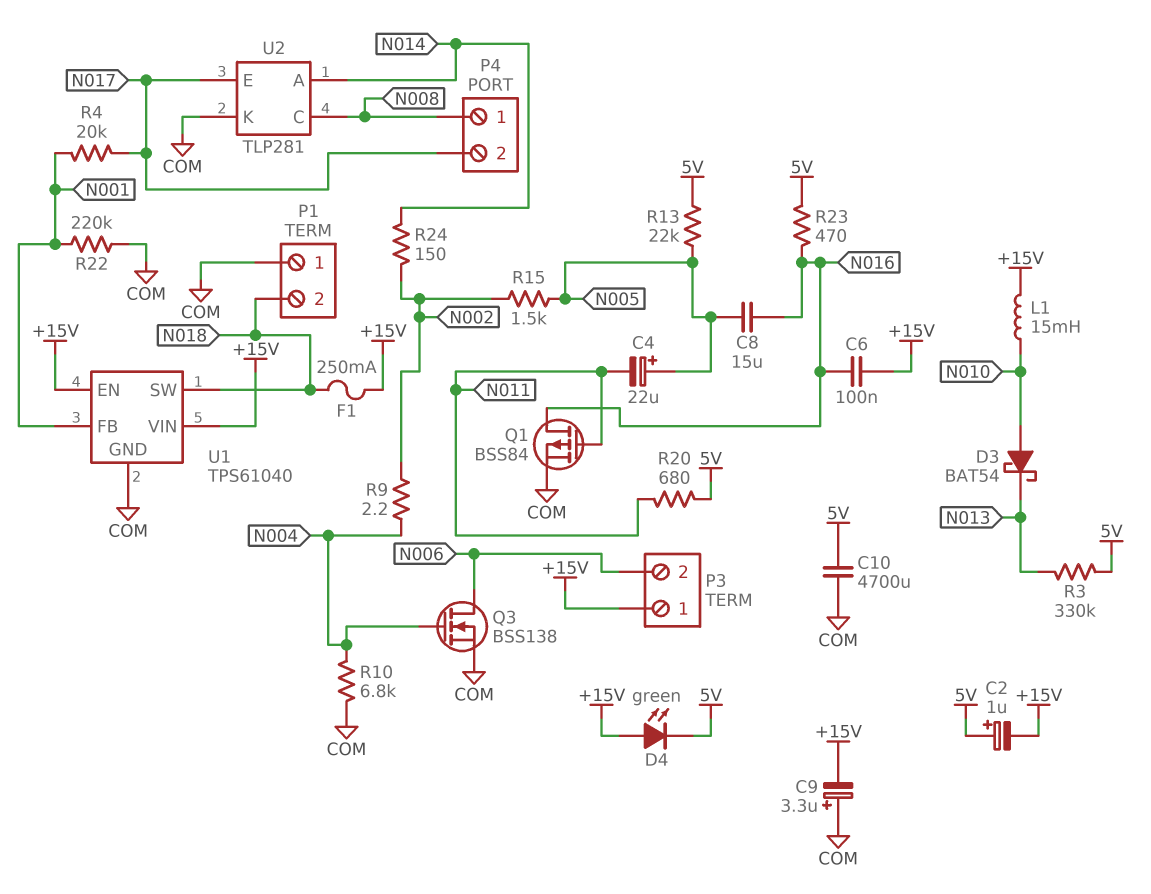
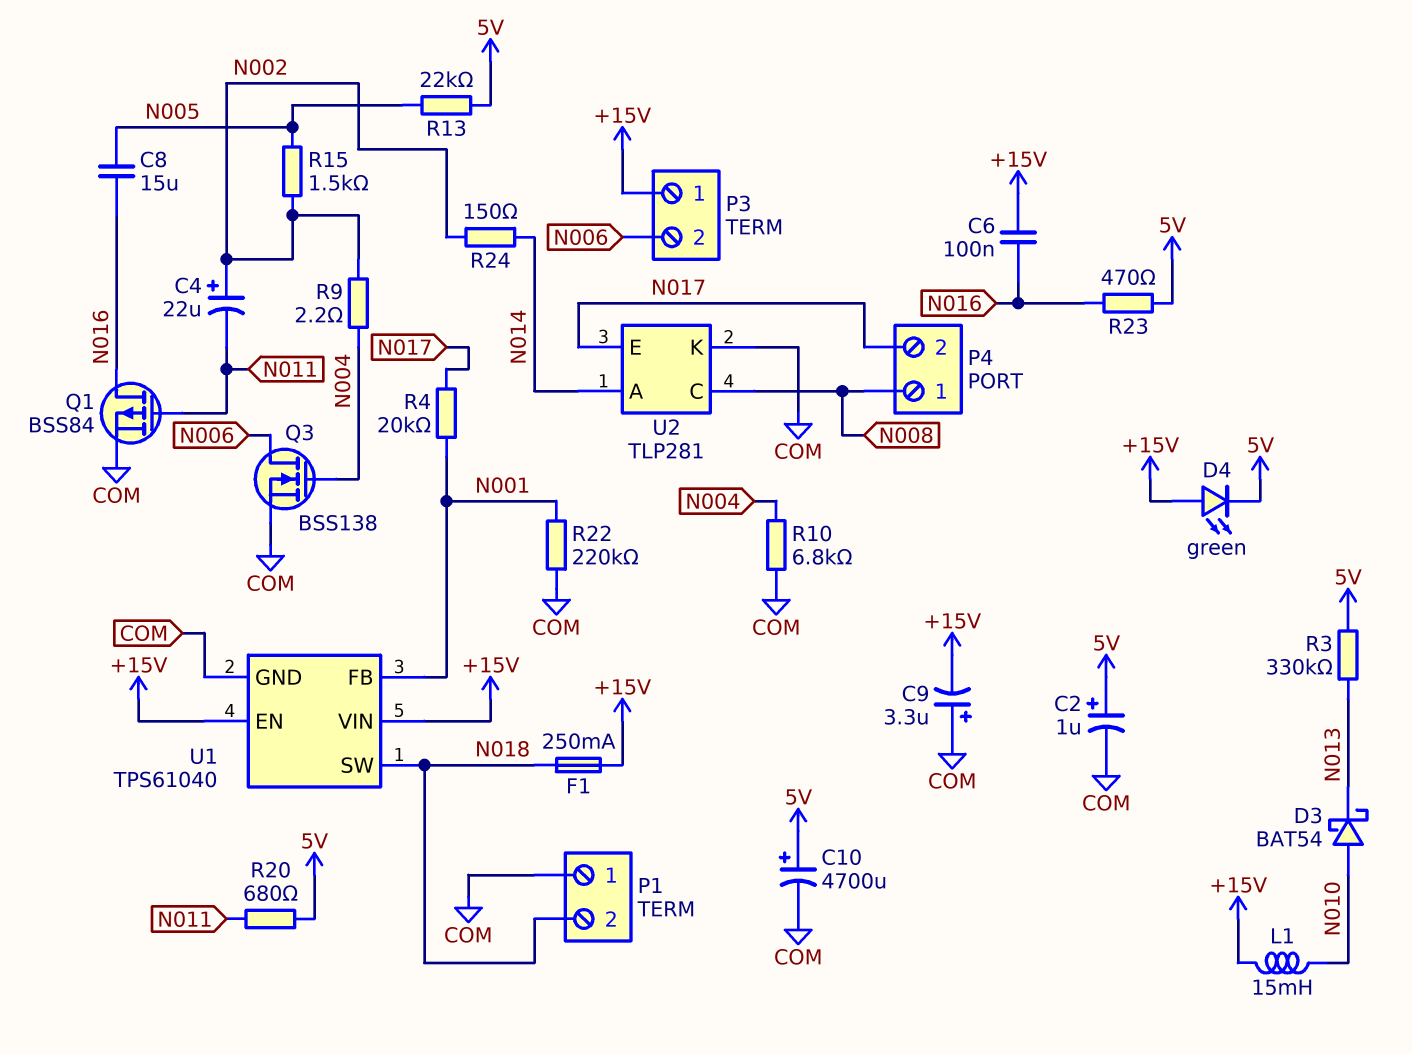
C2: 1uF (plus 5V, minus +15V) -> 1uF (plus 5V, minus COM)
C4: 22uF (plus N005, minus N011) -> 22uF (plus N002, minus N011)
C10: 4700uF (5V, COM) -> 4700uF (plus 5V, minus COM)

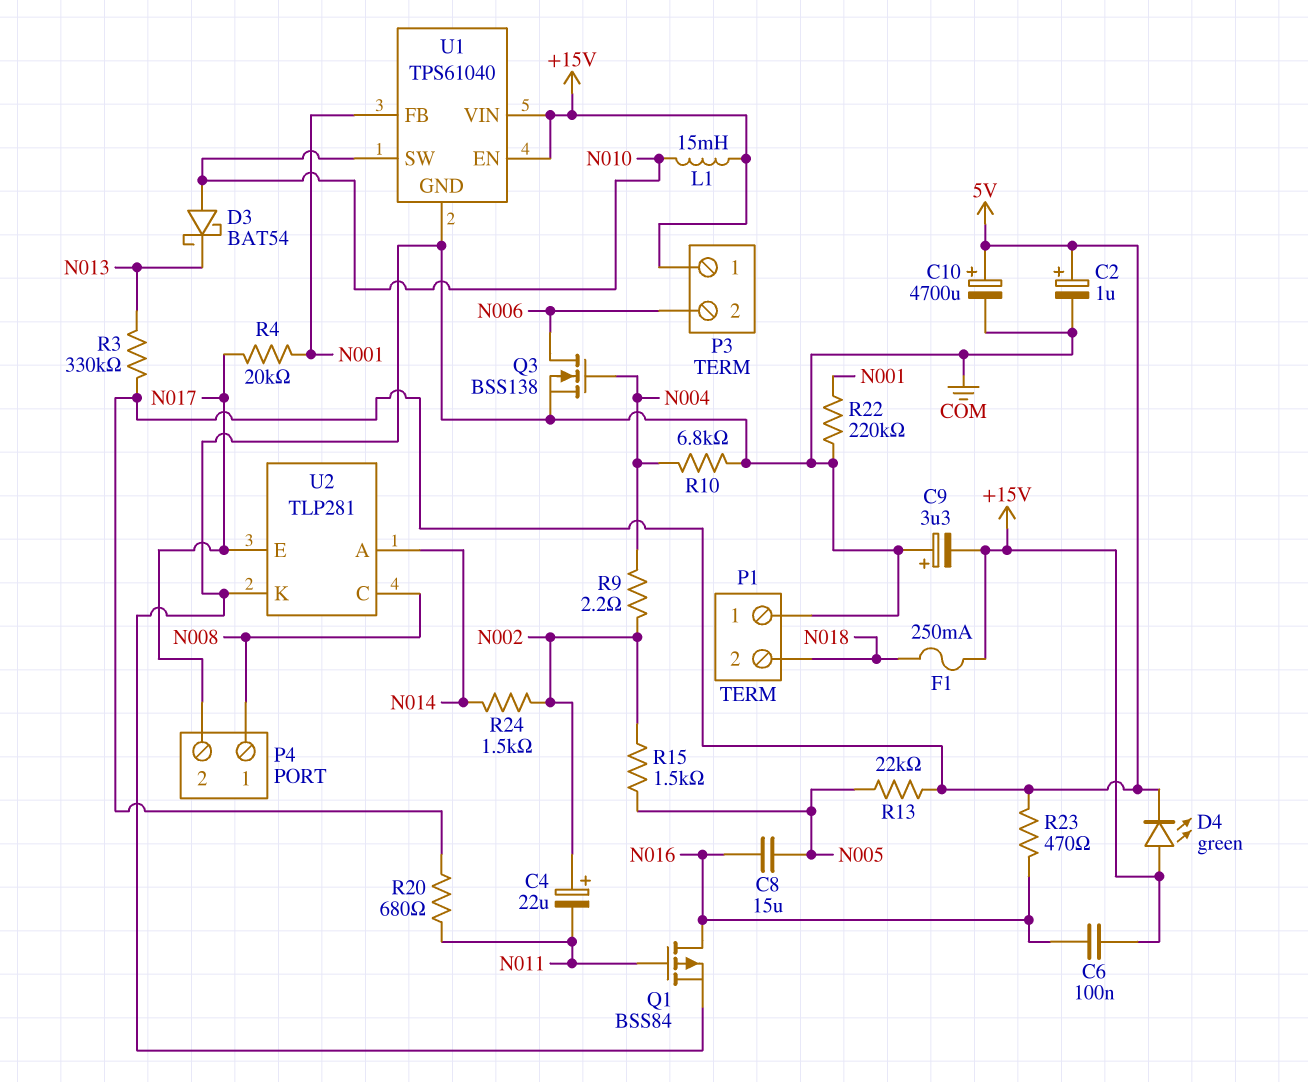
R24: 150 (N002, N014) -> 1.5k (N002, N014)
U1 pin SW: N018 -> N010

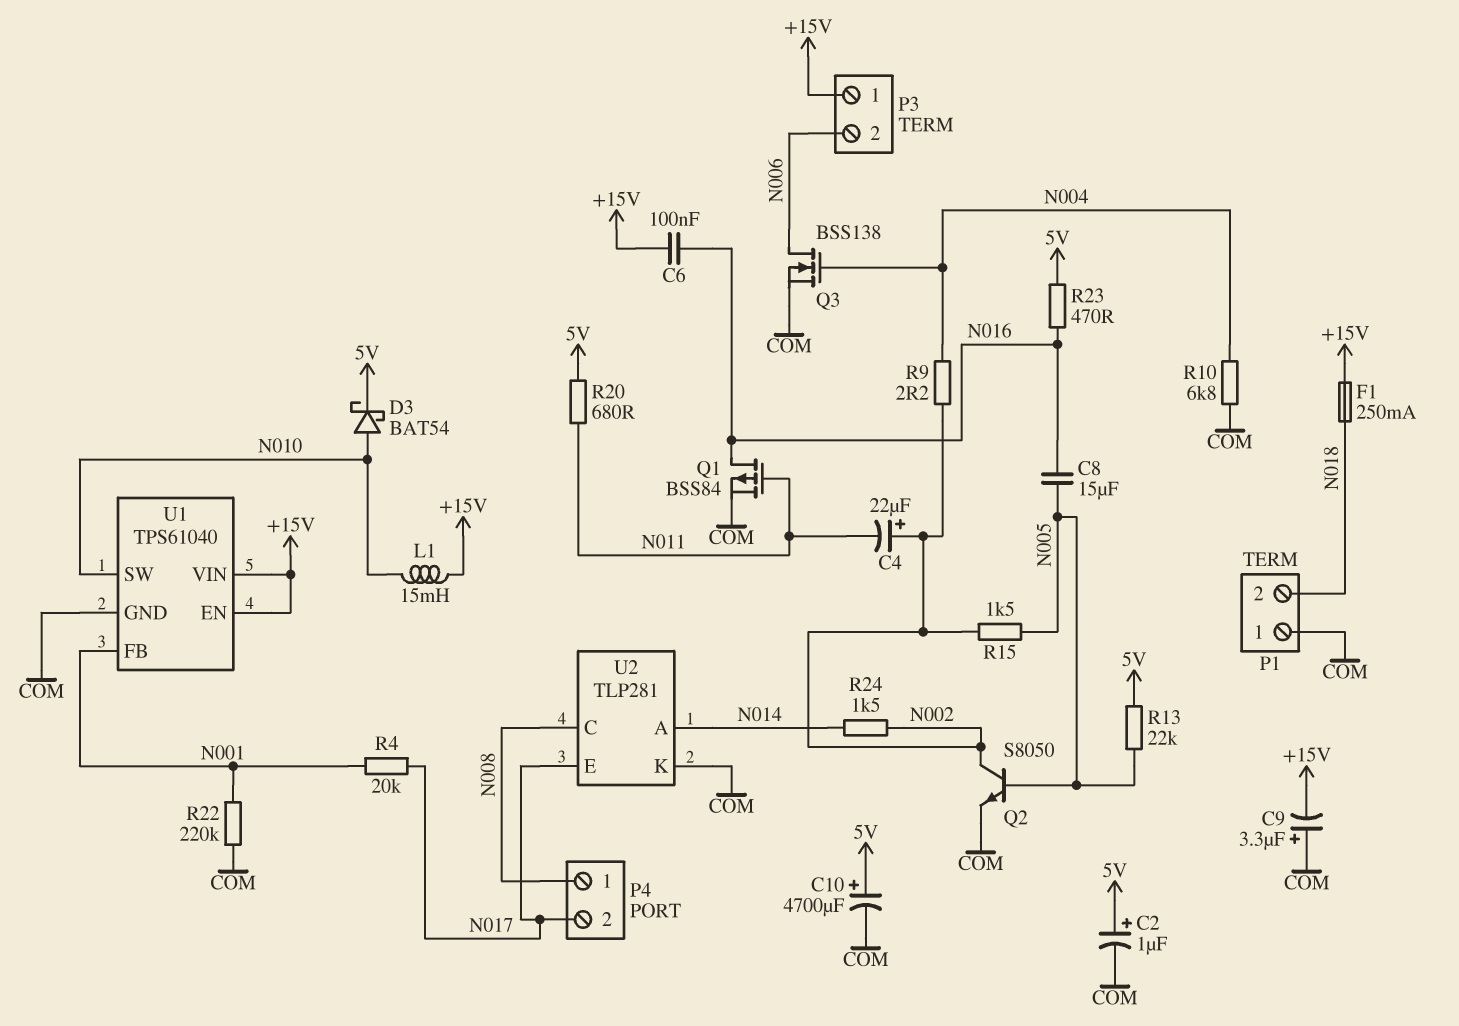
D3: schottky BAT54 (A N010, K N013) -> schottky BAT54 (A N010, K 5V)
D4: LED green (A +15V, K 5V) -> none
Q2: none -> NPN S8050 (B N005, C N002, E COM)
R3: 330k (5V, N013) -> none

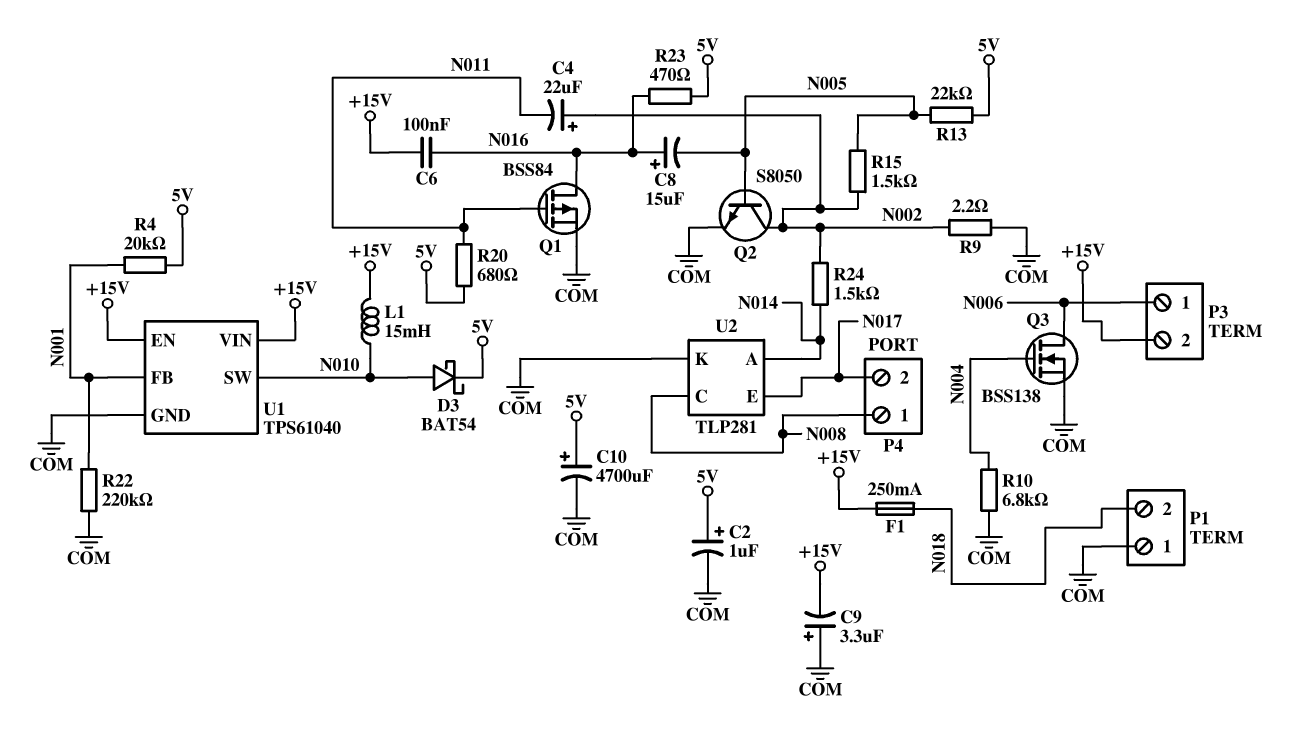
C8: 15uF (N005, N016) -> 15uF (plus N016, minus N005)
P3 pin 1: +15V -> N006
P3 pin 2: N006 -> +15V
R4: 20k (N001, N017) -> 20k (5V, N001)
R9: 2.2 (N002, N004) -> 2.2 (COM, N002)

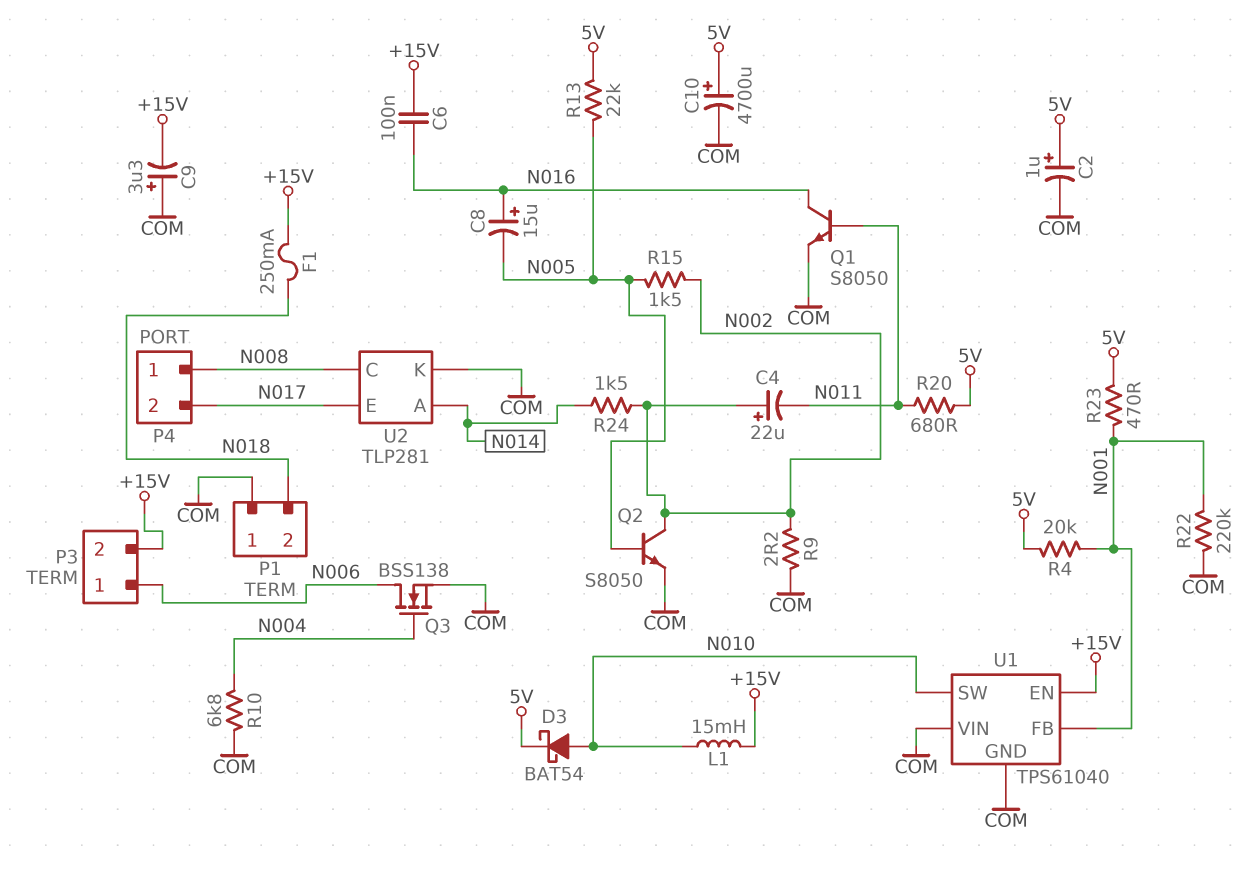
Q1: PMOS BSS84 (G N011, D N016, S COM) -> NPN S8050 (B N011, C N016, E COM)
R23: 470 (5V, N016) -> 470 (5V, N001)
U1 pin VIN: +15V -> COM

